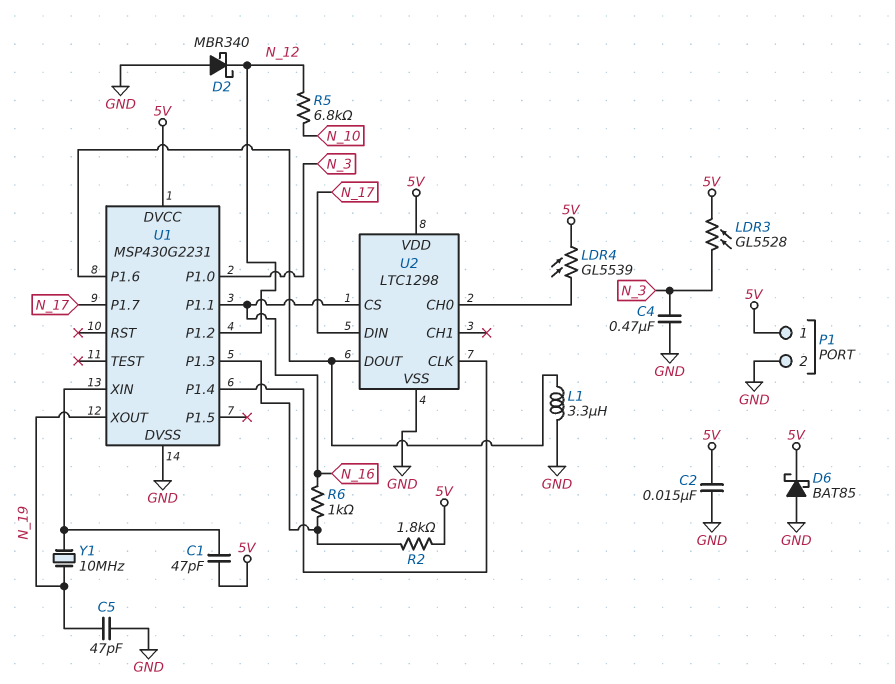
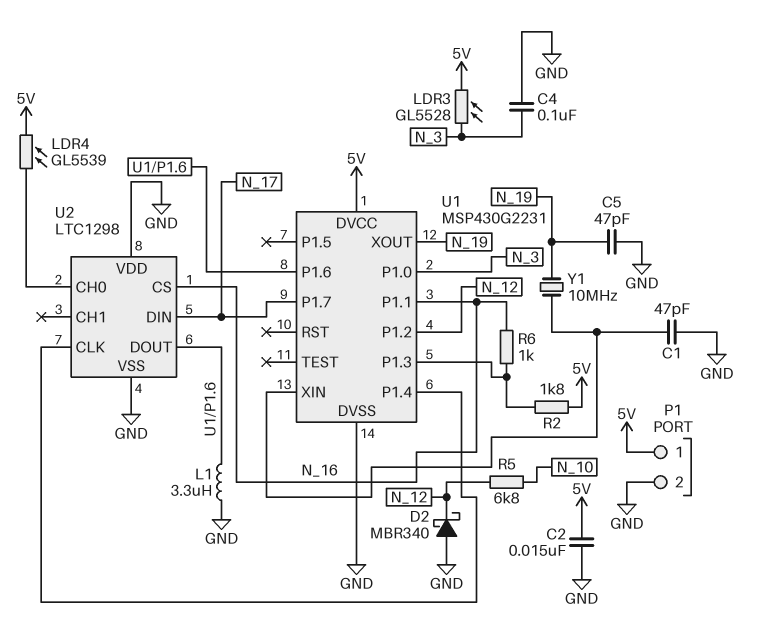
C1: 47pF (5V, U1/XIN) -> 47pF (GND, U1/XIN)
C4: 470nF (GND, N_3) -> 100nF (GND, N_3)
D6: schottky BAT85 (A GND, K 5V) -> none
U2 pin VDD: 5V -> GND

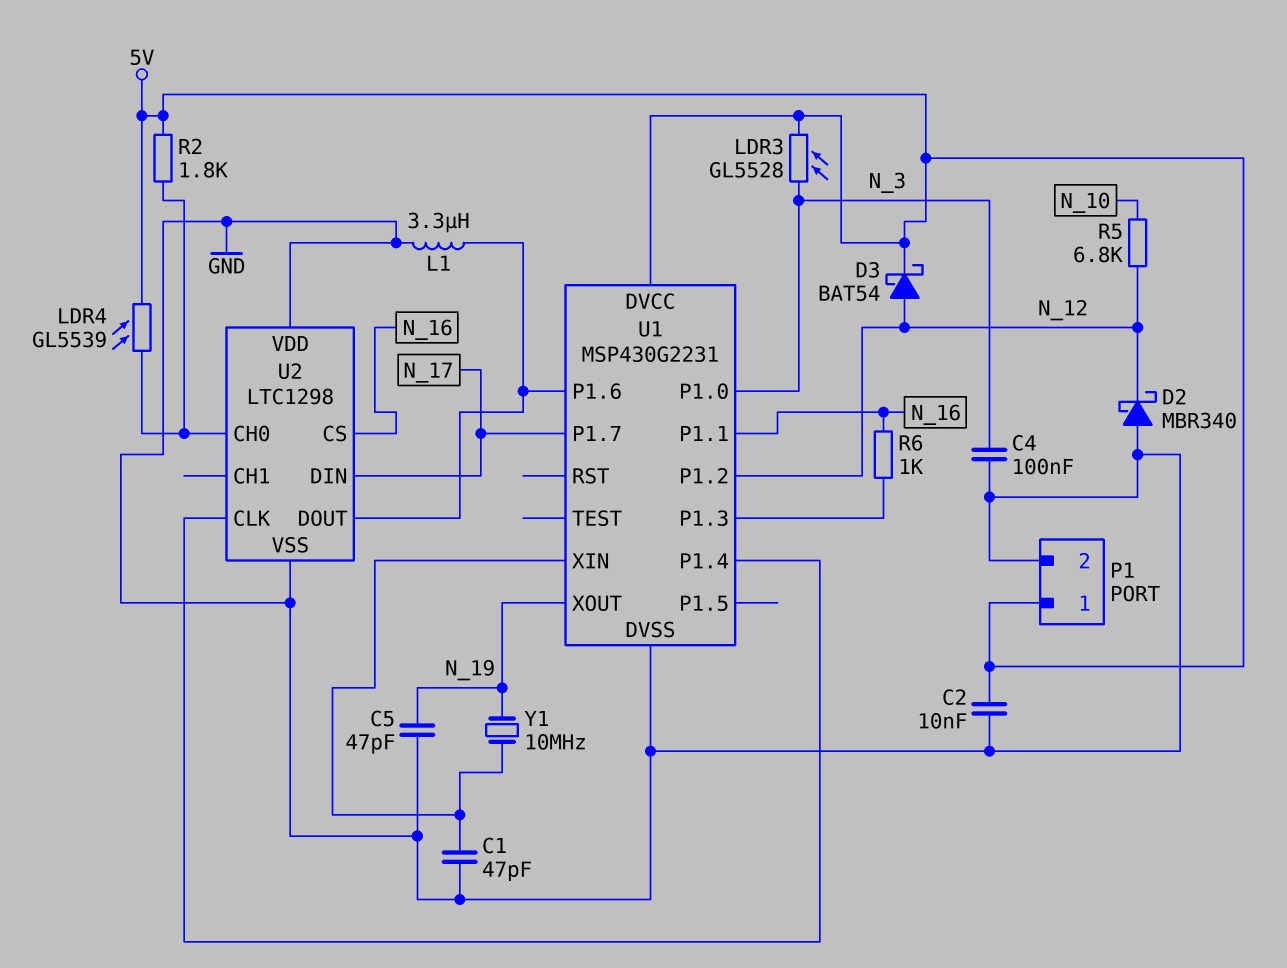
C2: 15nF (5V, GND) -> 10nF (5V, GND)
D3: none -> schottky BAT54 (A N_12, K 5V)
R2: 1.8k (5V, U1/P1.3) -> 1.8k (5V, U2/CH0)

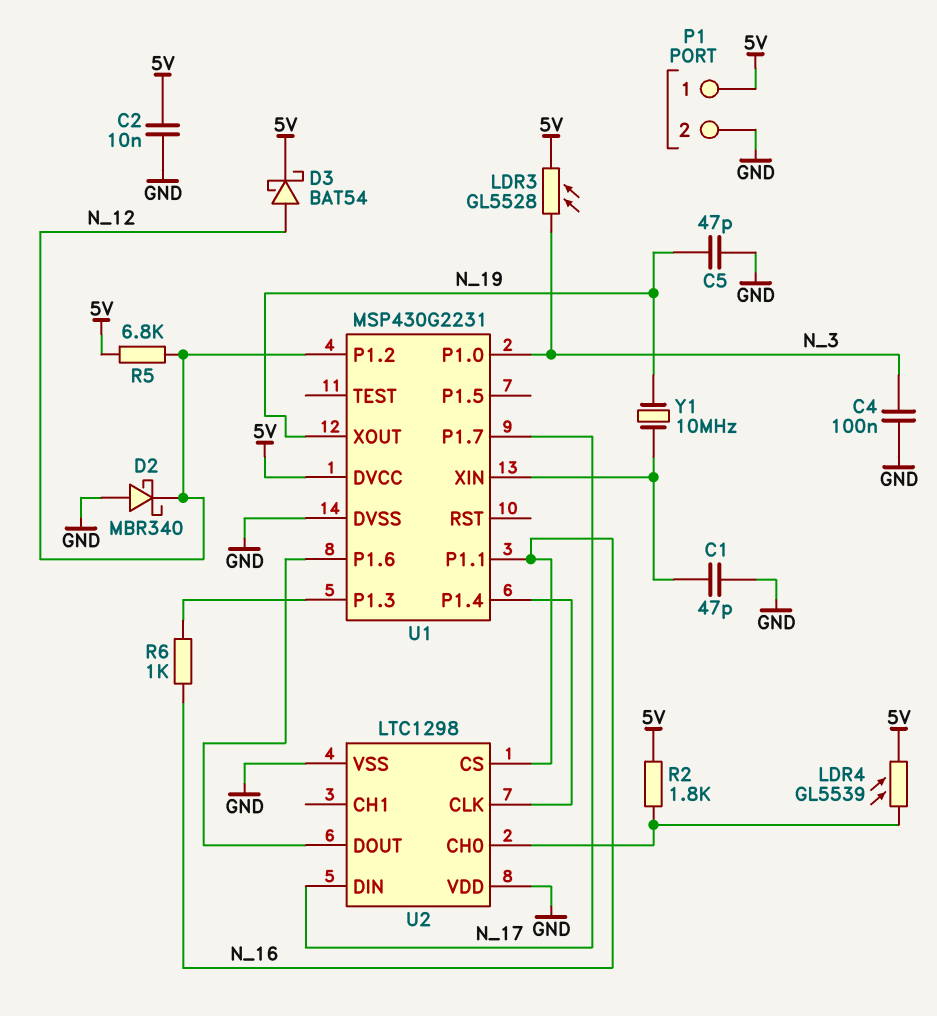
L1: 3.3uH (GND, U1/P1.6) -> none
R5: 6.8k (N_10, N_12) -> 6.8k (5V, N_12)

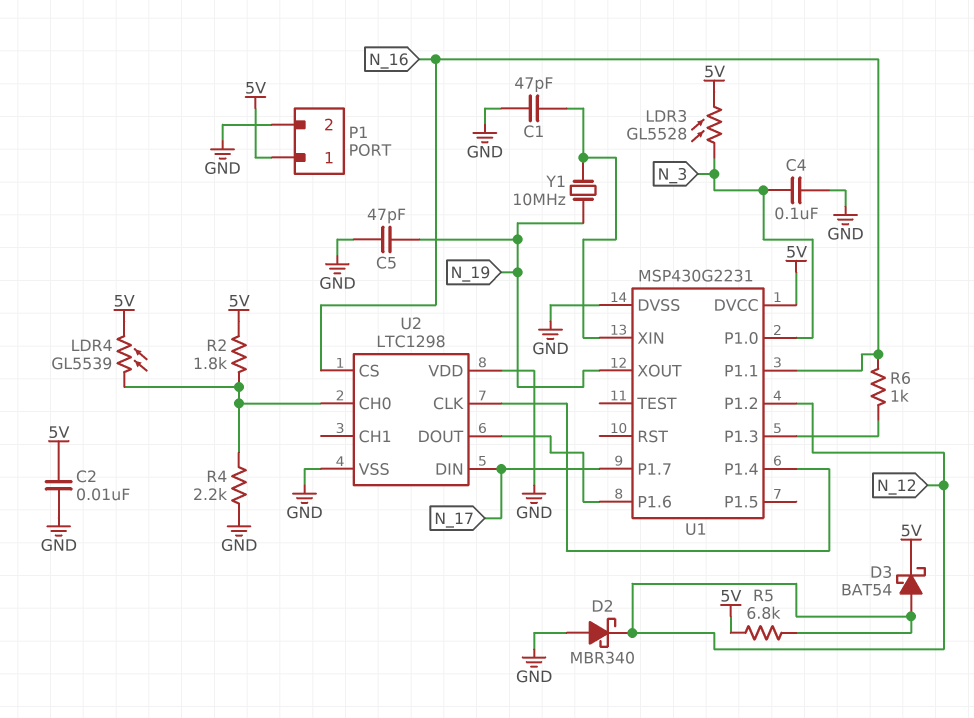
R4: none -> 2.2k (GND, U2/CH0)

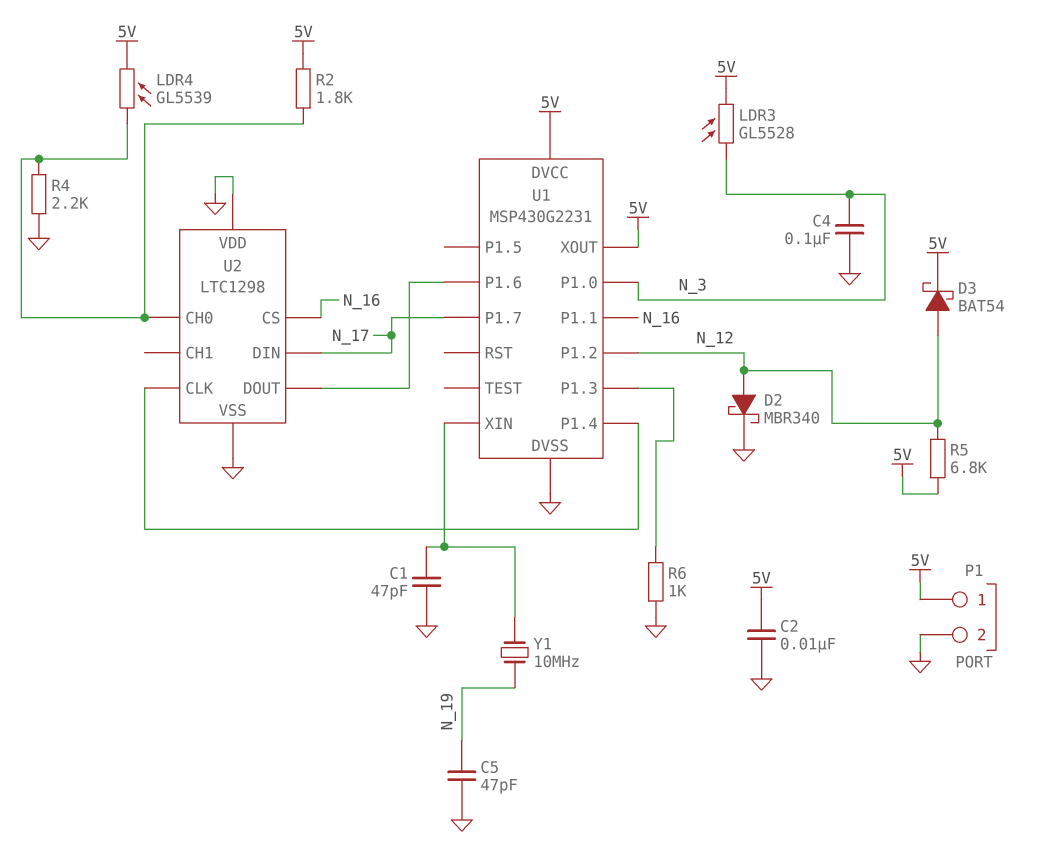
D2: schottky MBR340 (A GND, K N_12) -> schottky MBR340 (A N_12, K GND)
R6: 1k (N_16, U1/P1.3) -> 1k (GND, U1/P1.3)
U1 pin XOUT: N_19 -> 5V

